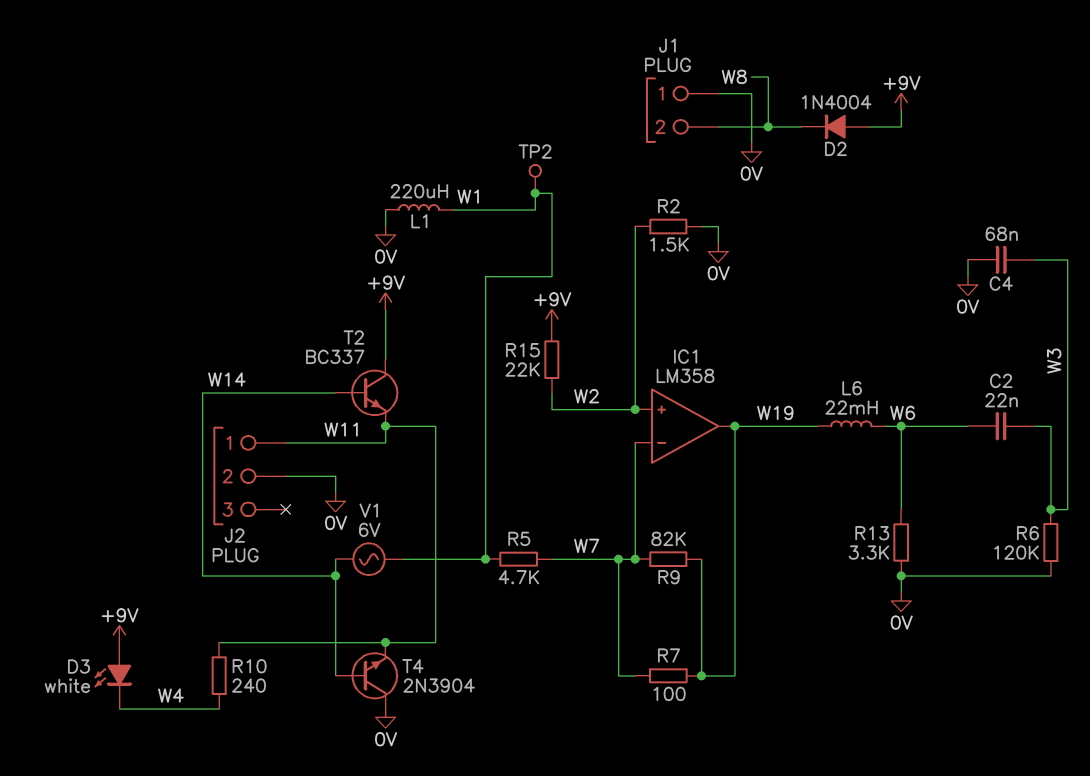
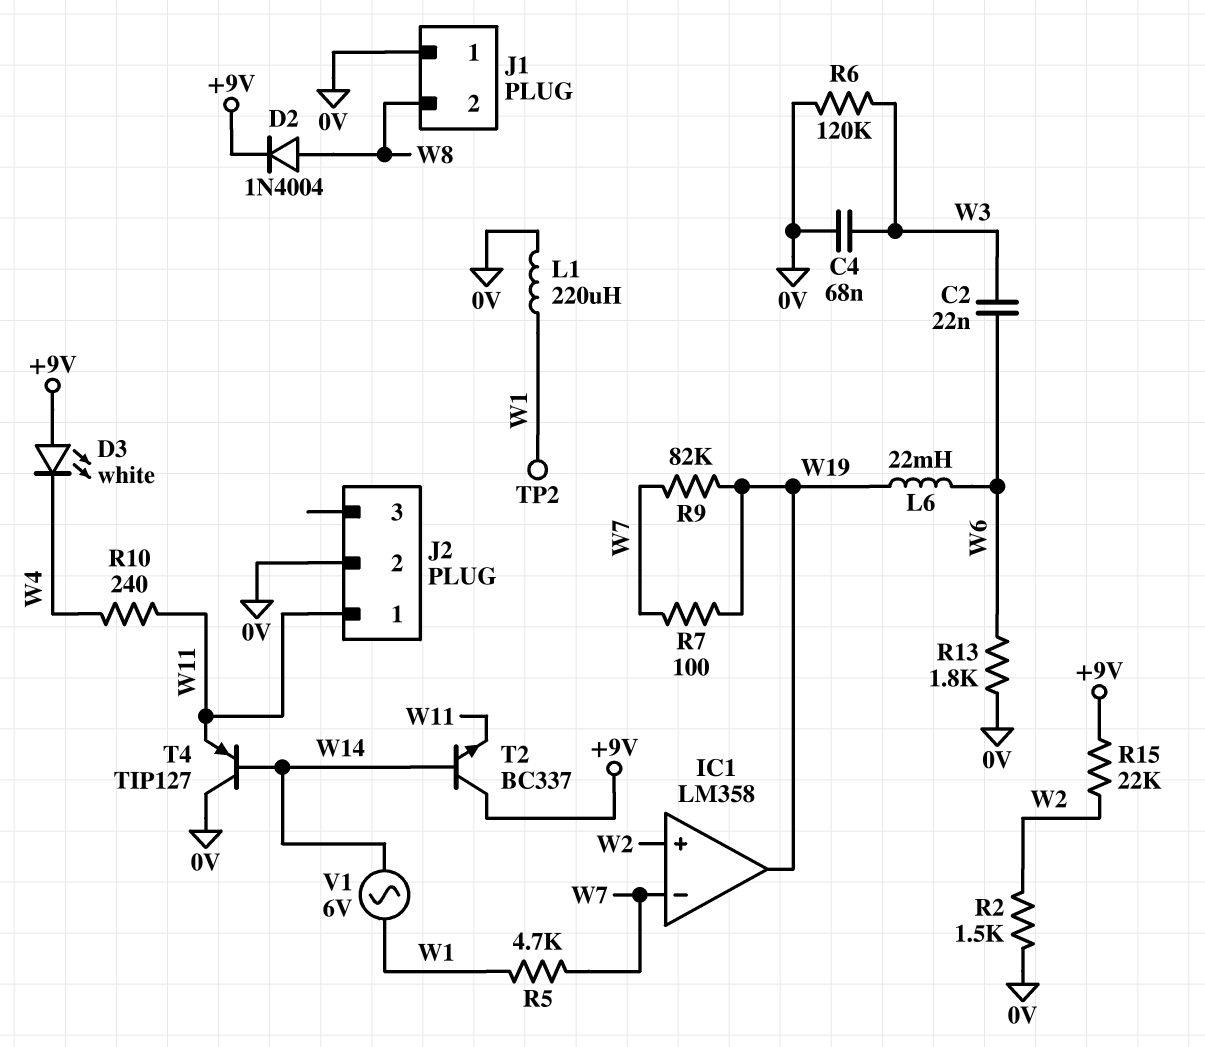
D2: diode 1N4004 (A +9V, K W8) -> diode 1N4004 (A W8, K +9V)
R13: 3.3k (0V, W6) -> 1.8k (0V, W6)
T4: NPN 2N3904 (B W14, C 0V, E W11) -> PNP TIP127 (B W14, C 0V, E W11)

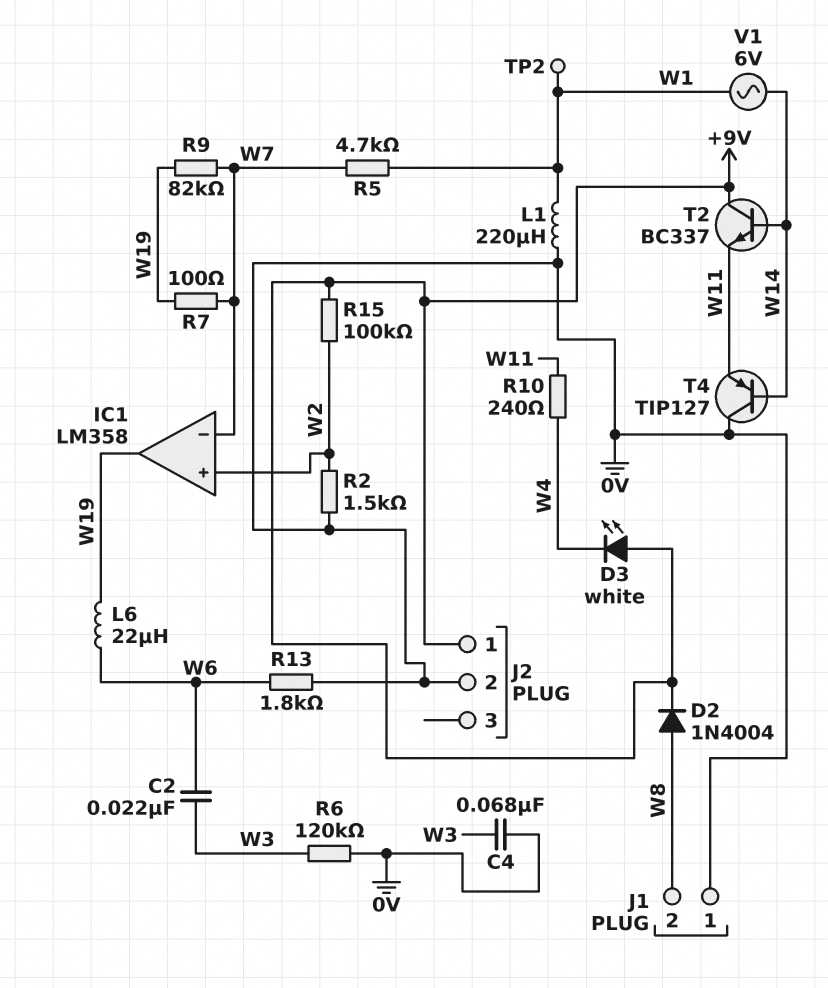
J2 pin 1: W11 -> +9V
L6: 22mH (W6, W19) -> 22uH (W6, W19)
R15: 22k (+9V, W2) -> 100k (+9V, W2)

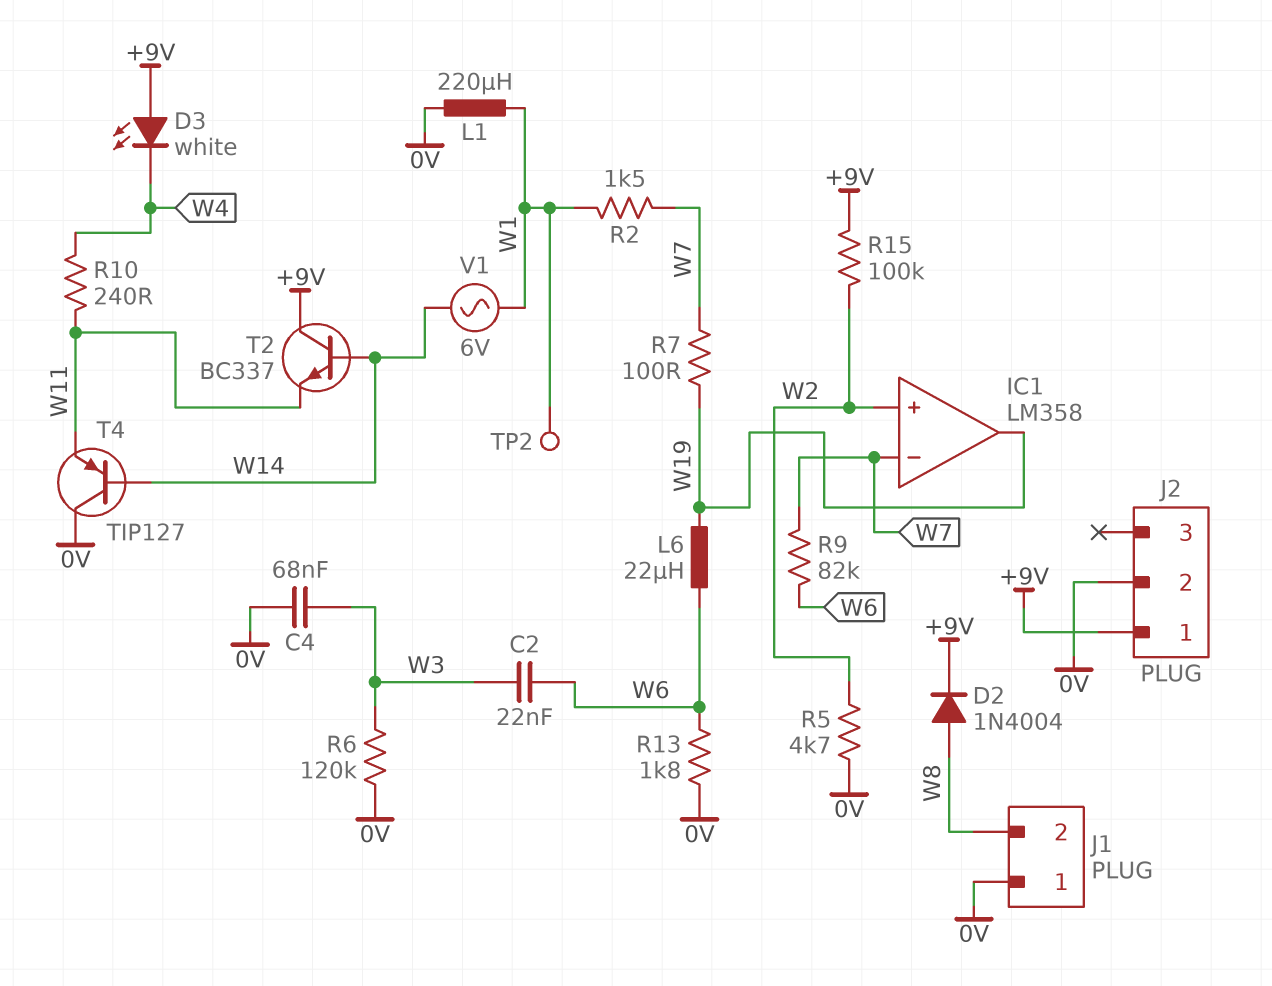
R2: 1.5k (0V, W2) -> 1.5k (W1, W7)
R5: 4.7k (W1, W7) -> 4.7k (0V, W2)
R9: 82k (W7, W19) -> 82k (W6, W7)

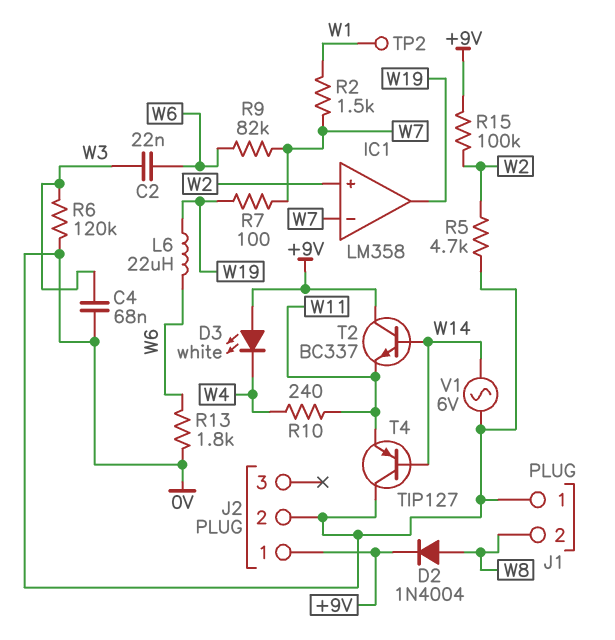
L1: 220uH (0V, W1) -> none
V1: AC 6V (W1, W14) -> AC 6V (0V, W14)

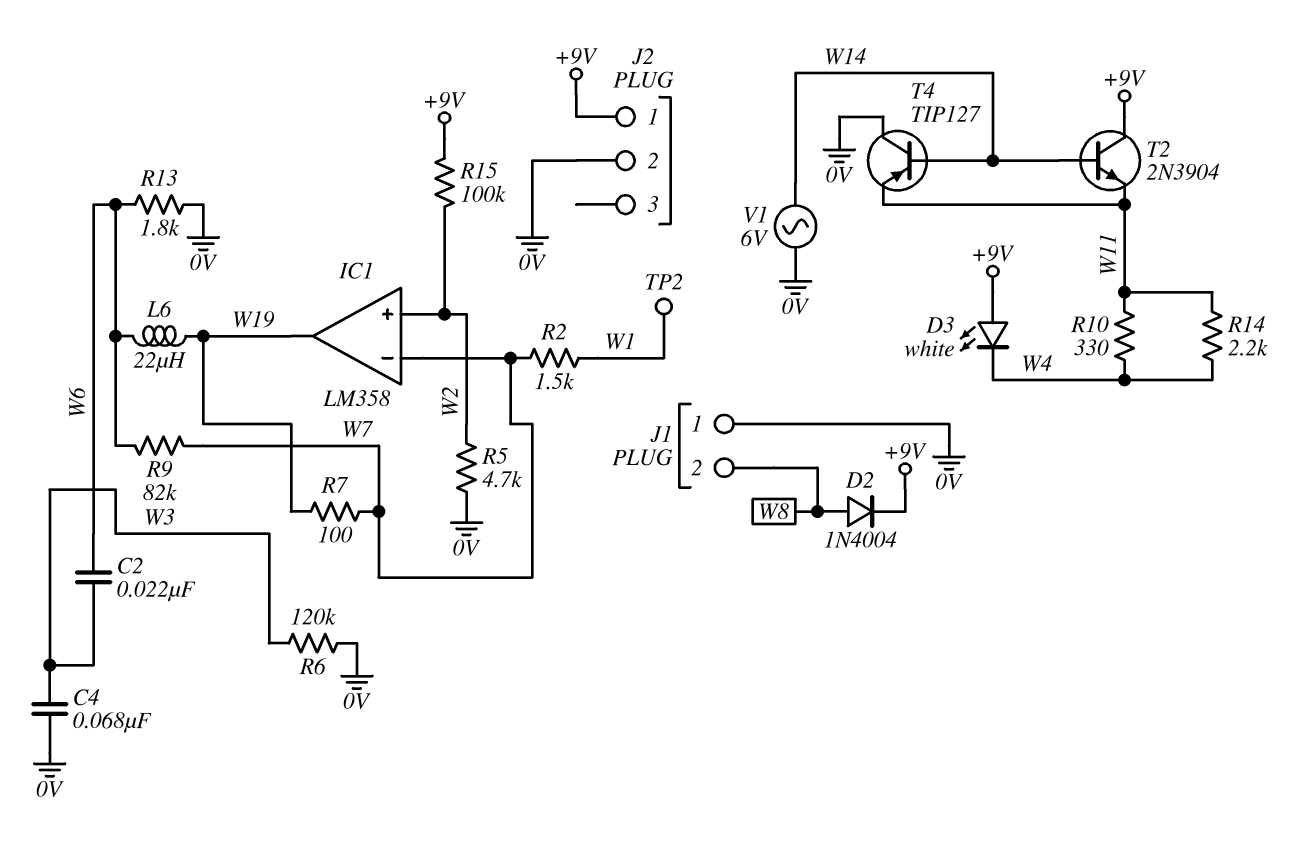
R10: 240 (W4, W11) -> 330 (W4, W11)
R14: none -> 2.2k (W4, W11)
T2: NPN BC337 (B W14, C +9V, E W11) -> NPN 2N3904 (B W14, C +9V, E W11)

